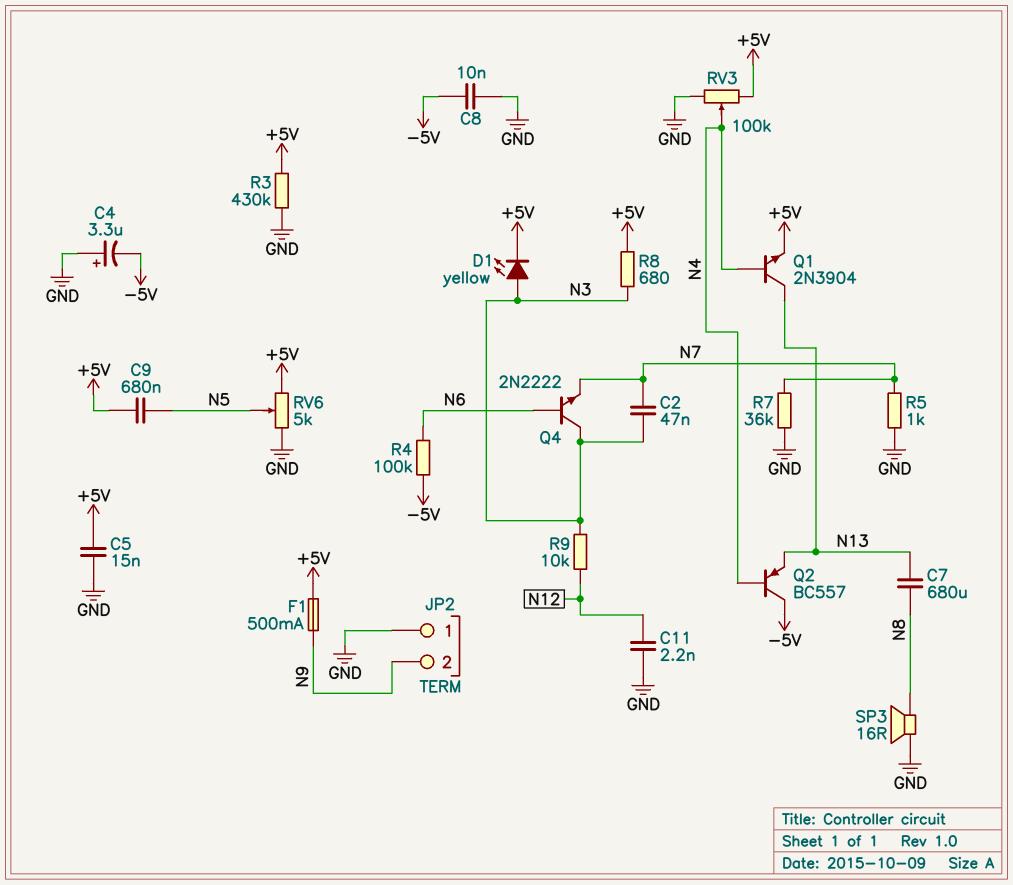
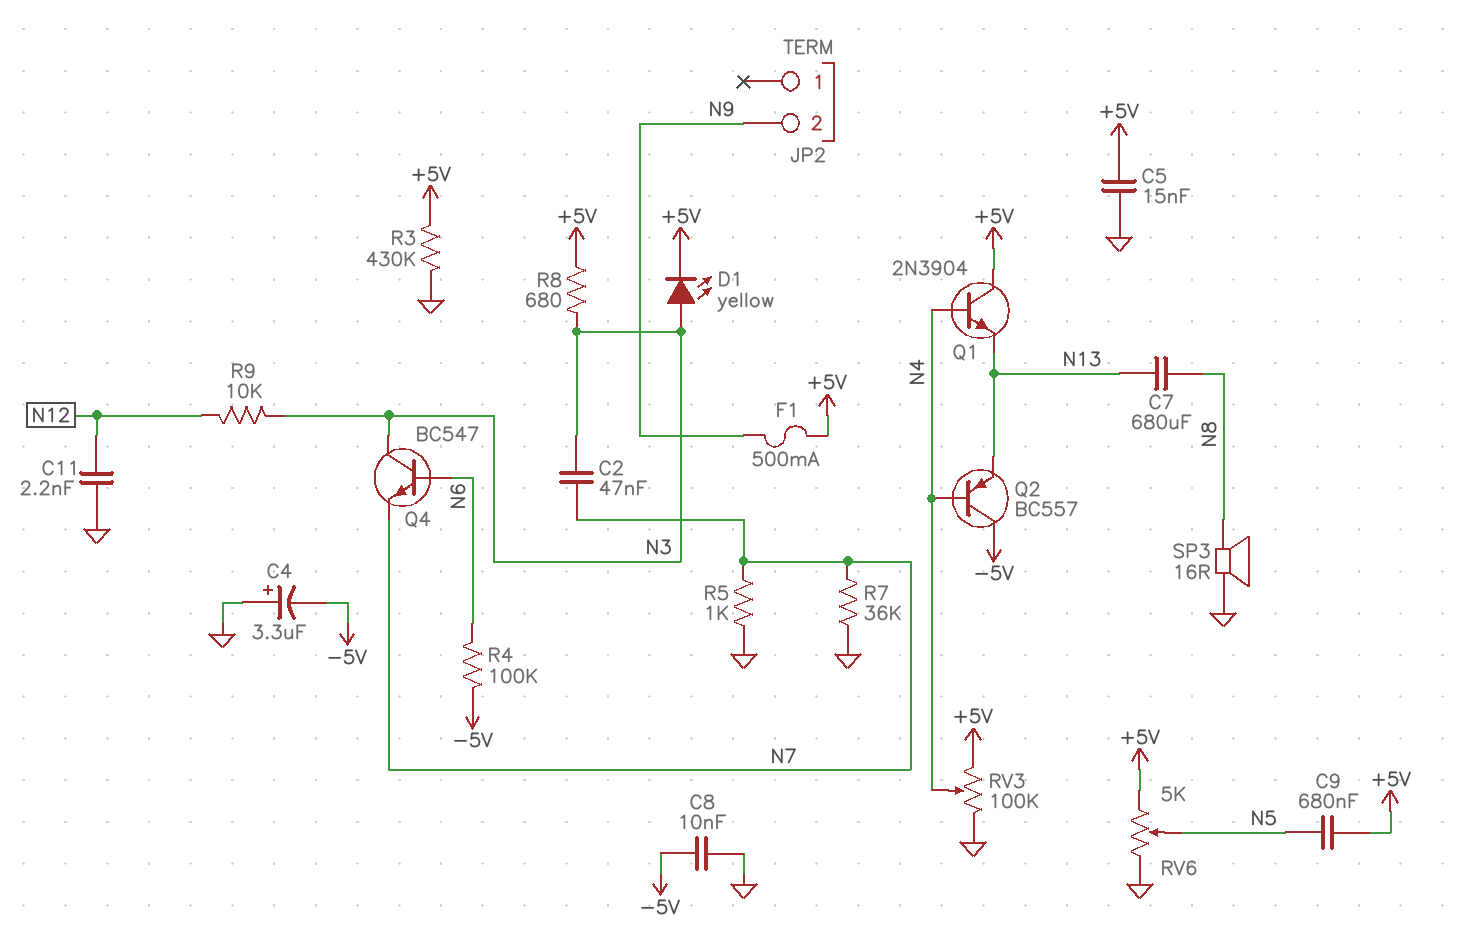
JP2 pin 1: GND -> none
Q1: NPN 2N3904 (B N4, C N13, E +5V) -> NPN 2N3904 (B N4, C +5V, E N13)
Q4: NPN 2N2222 (B N6, C N3, E N7) -> NPN BC547 (B N6, C N3, E N7)

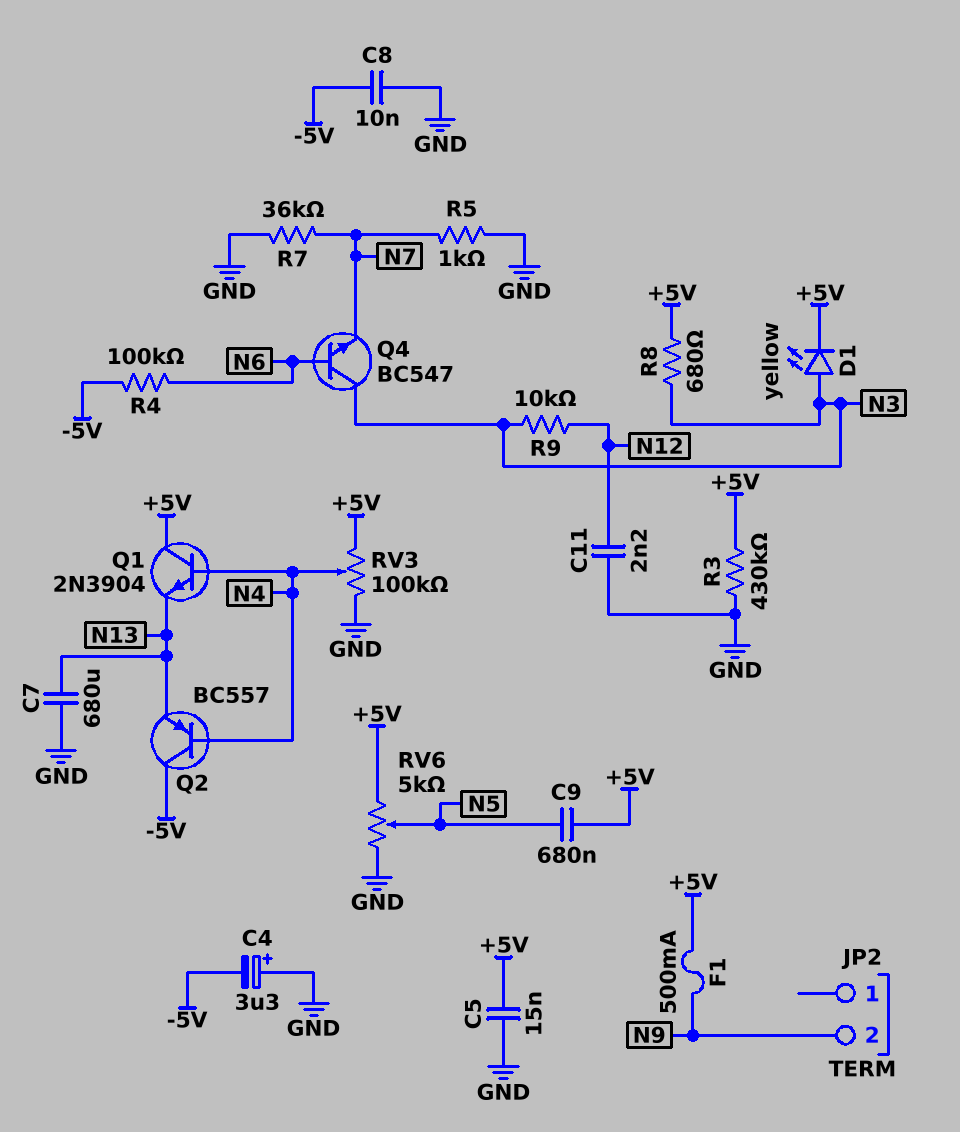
C2: 47nF (N3, N7) -> none
C7: 680uF (N8, N13) -> 680uF (GND, N13)
SP3: speaker 16R (GND, N8) -> none

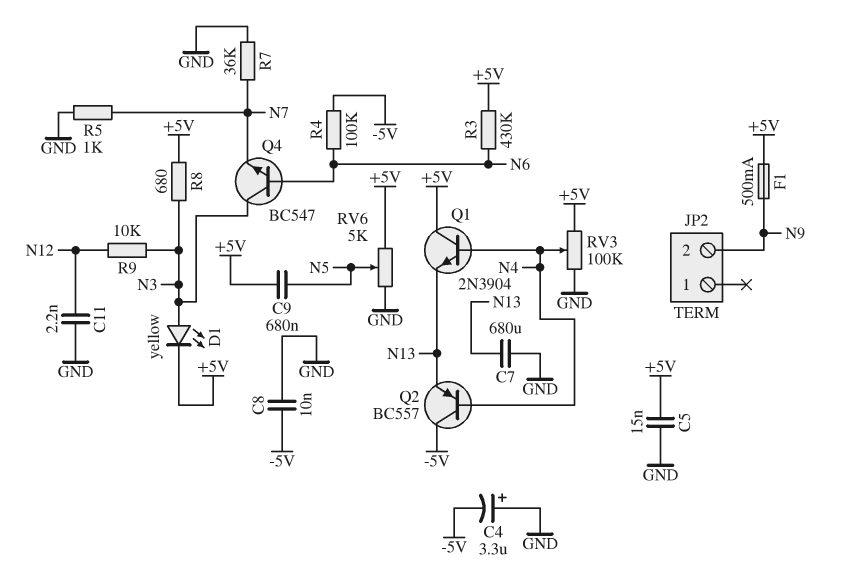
R3: 430k (+5V, GND) -> 430k (+5V, N6)

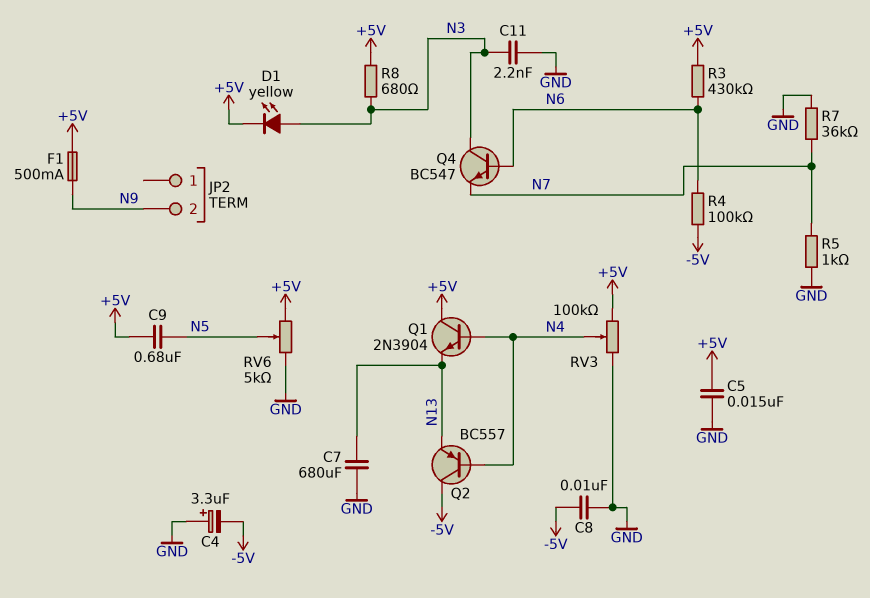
C11: 2.2nF (GND, N12) -> 2.2nF (GND, N3)
R9: 10k (N3, N12) -> none

